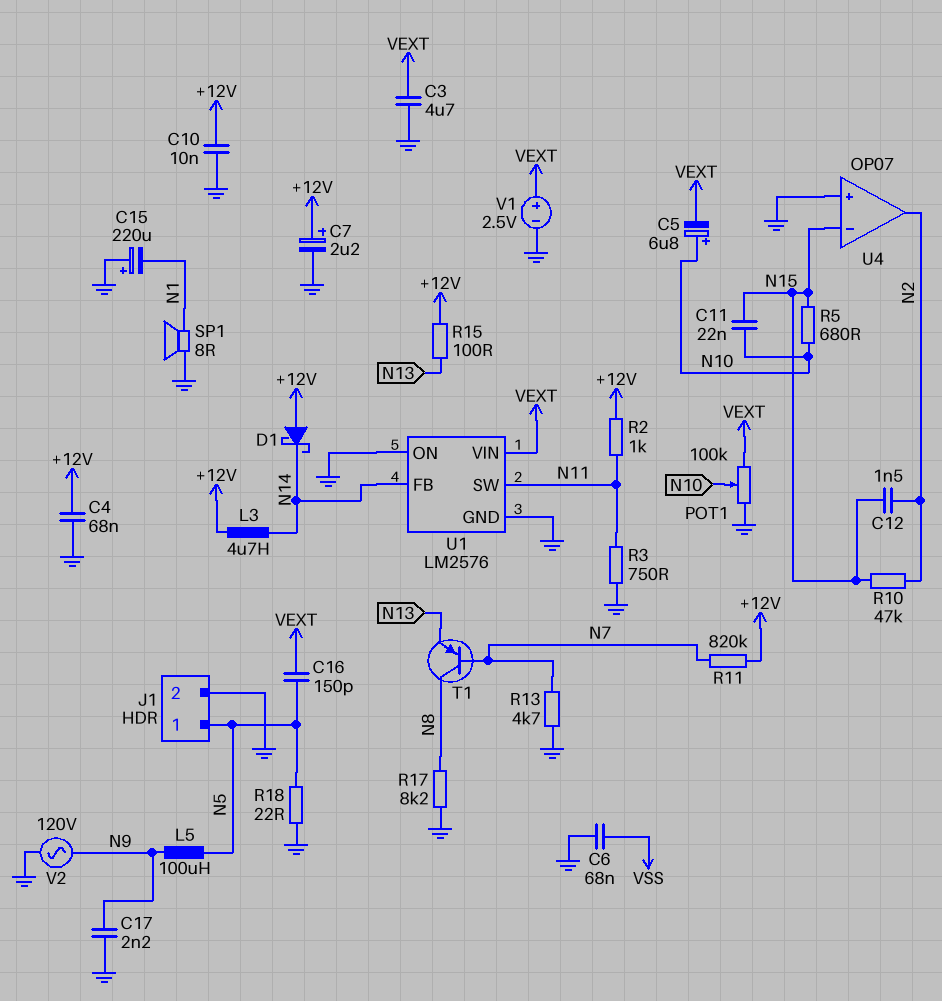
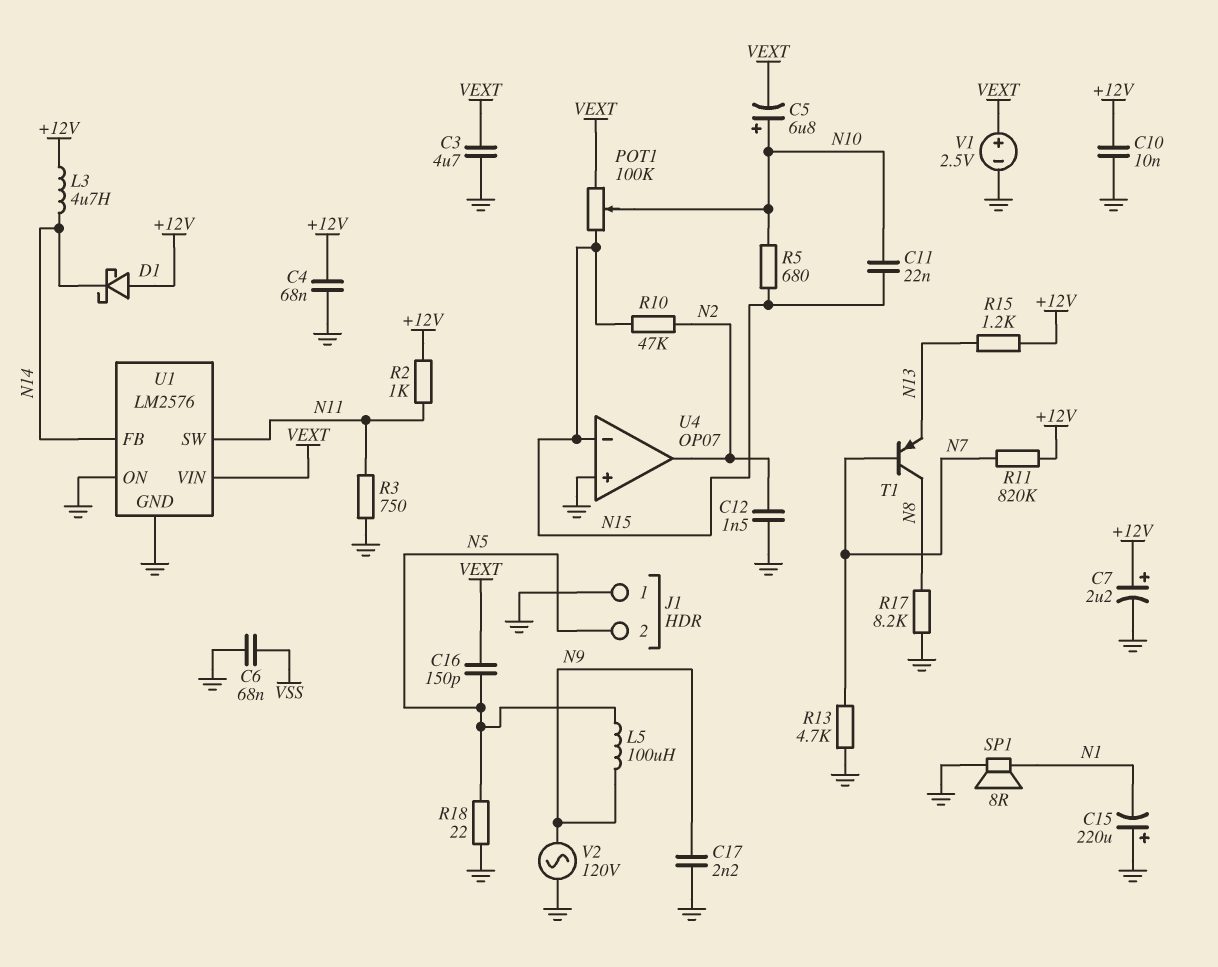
C12: 1.5nF (N2, N15) -> 1.5nF (GND, N2)
J1 pin 1: N5 -> GND
J1 pin 2: GND -> N5
POT1: 100k (GND, VEXT, wiper N10) -> 100k (N15, VEXT, wiper N10)
R15: 100 (+12V, N13) -> 1.2k (+12V, N13)

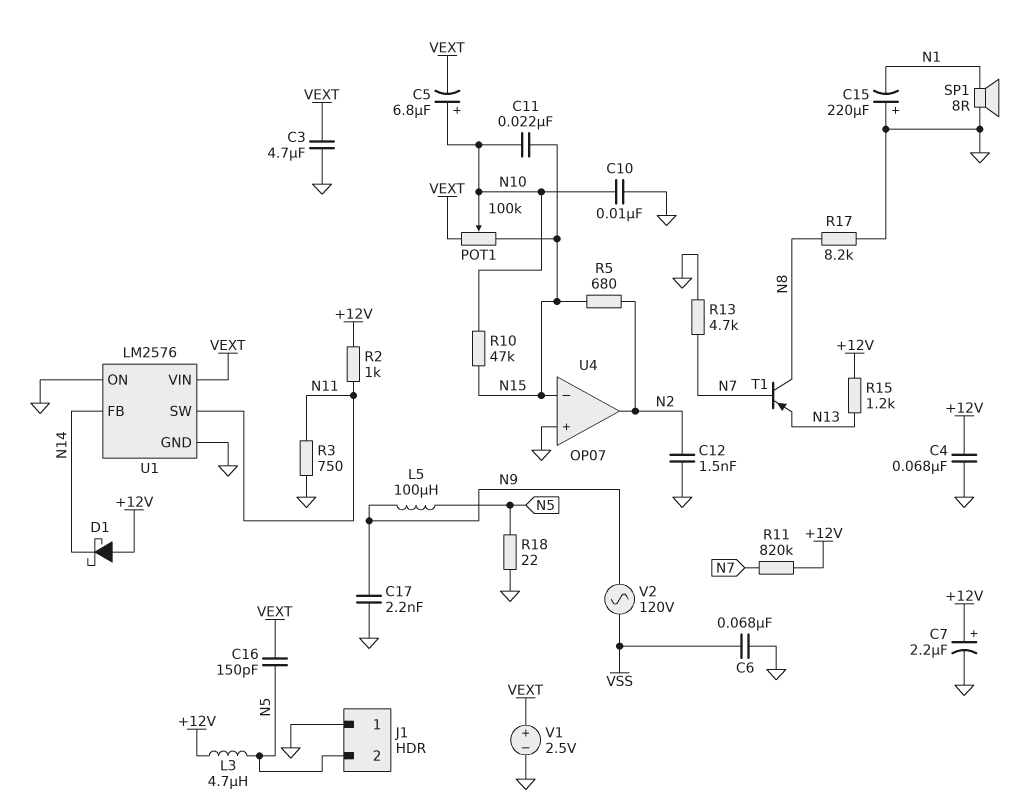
C10: 10nF (+12V, GND) -> 10nF (GND, N10)
L3: 4.7uH (+12V, N14) -> 4.7uH (+12V, N5)
R5: 680 (N10, N15) -> 680 (N2, N15)
R10: 47k (N2, N15) -> 47k (N10, N15)
V2: AC 120V (GND, N9) -> AC 120V (N9, VSS)

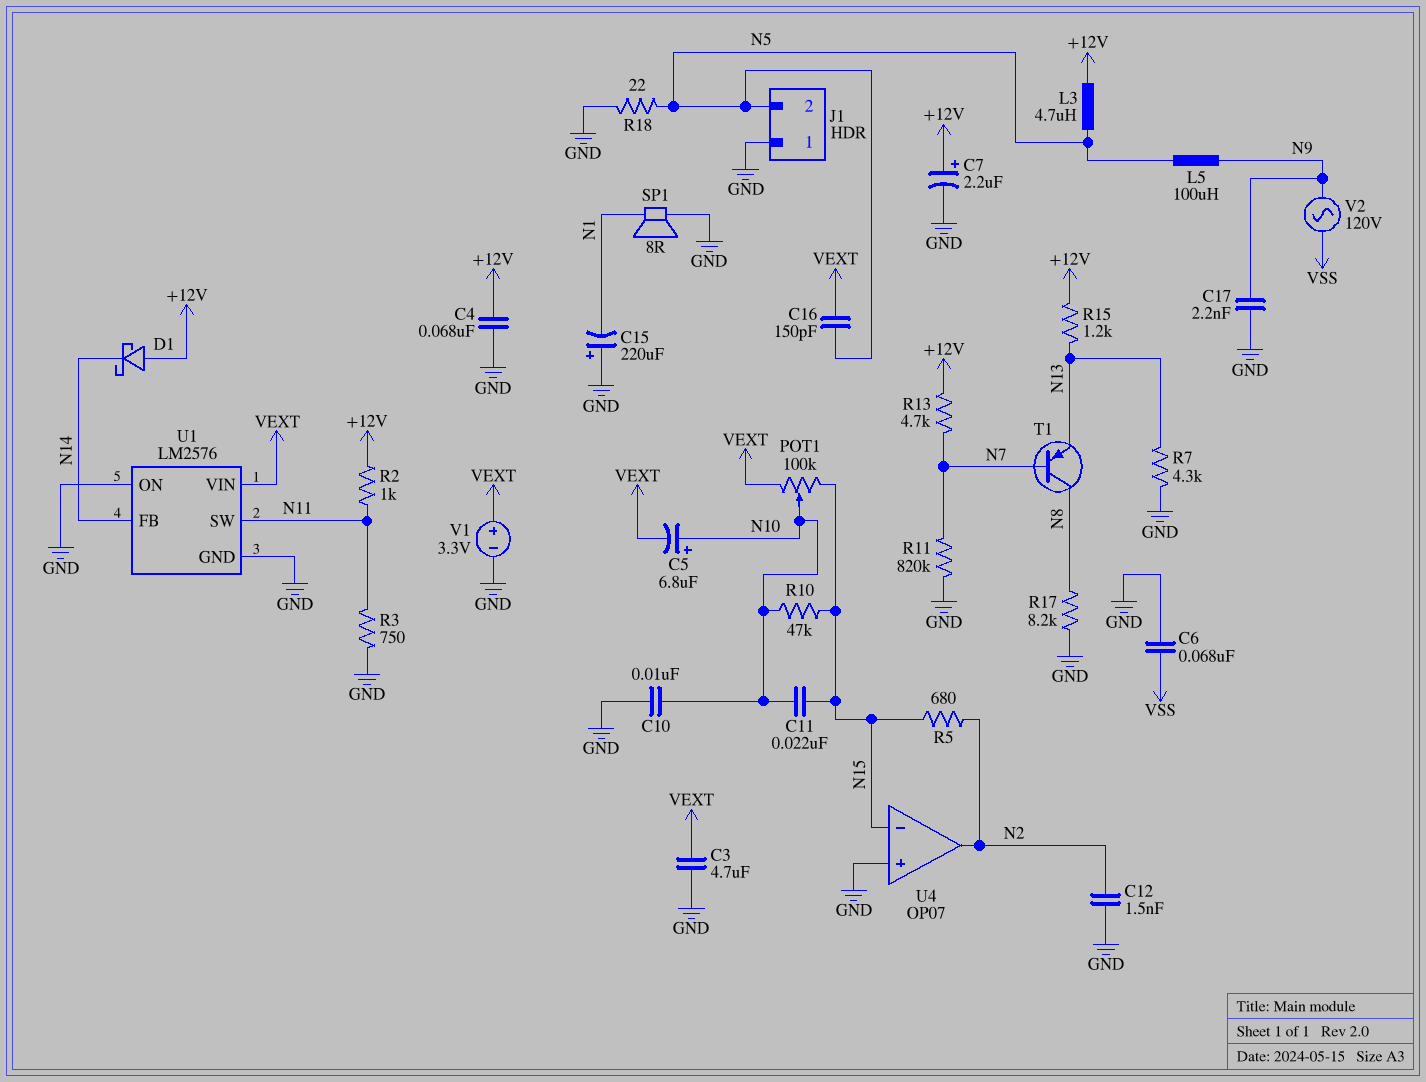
R7: none -> 4.3k (GND, N13)
R11: 820k (+12V, N7) -> 820k (GND, N7)
R13: 4.7k (GND, N7) -> 4.7k (+12V, N7)
V1: 2.5V (plus VEXT, minus GND) -> 3.3V (plus VEXT, minus GND)

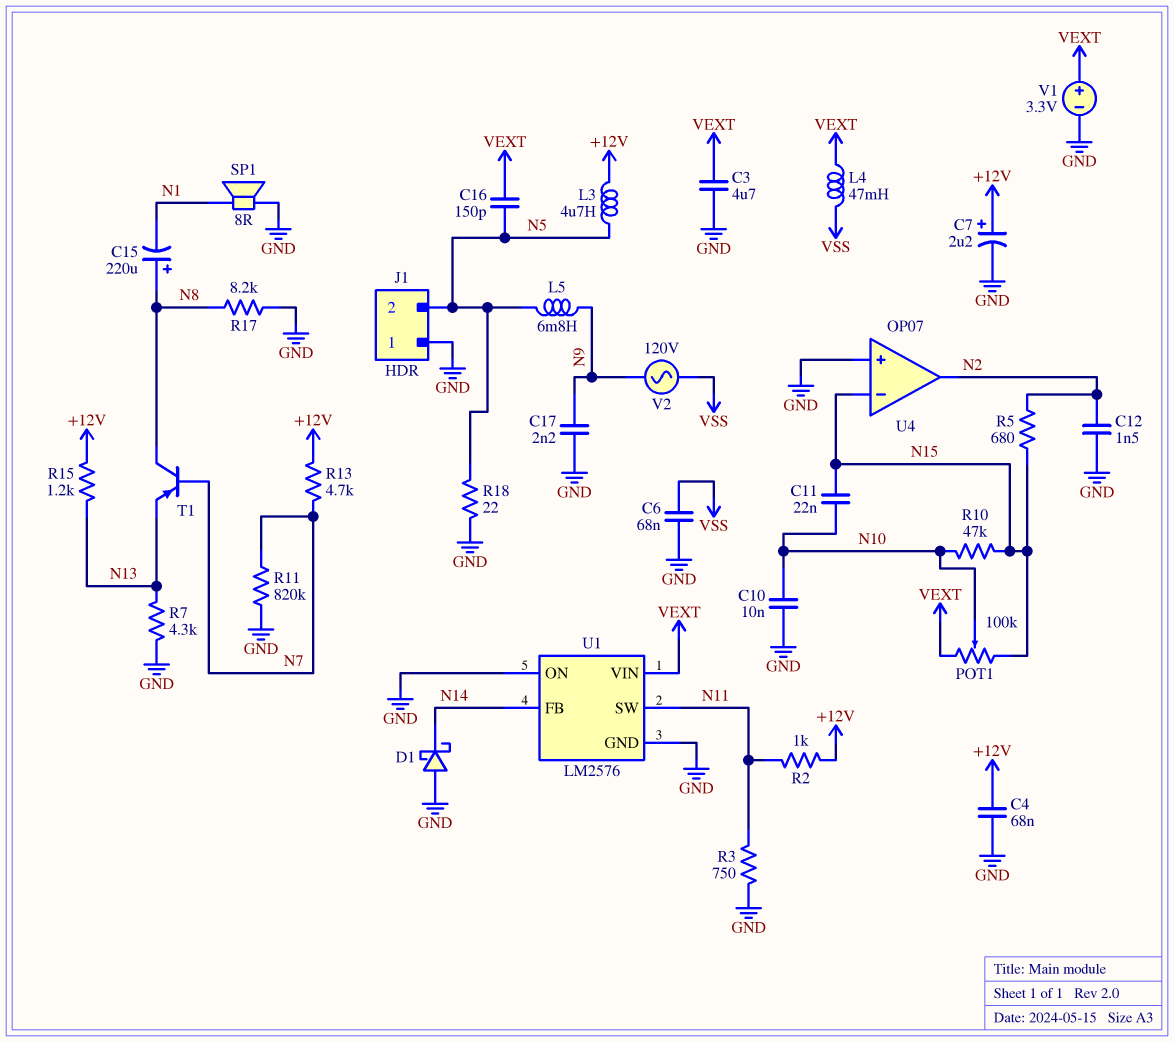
C5: 6.8uF (plus N10, minus VEXT) -> none
C15: 220uF (plus GND, minus N1) -> 220uF (plus N8, minus N1)
D1: schottky (A +12V, K N14) -> schottky (A GND, K N14)
L4: none -> 47mH (VEXT, VSS)
L5: 100uH (N5, N9) -> 6.8mH (N5, N9)

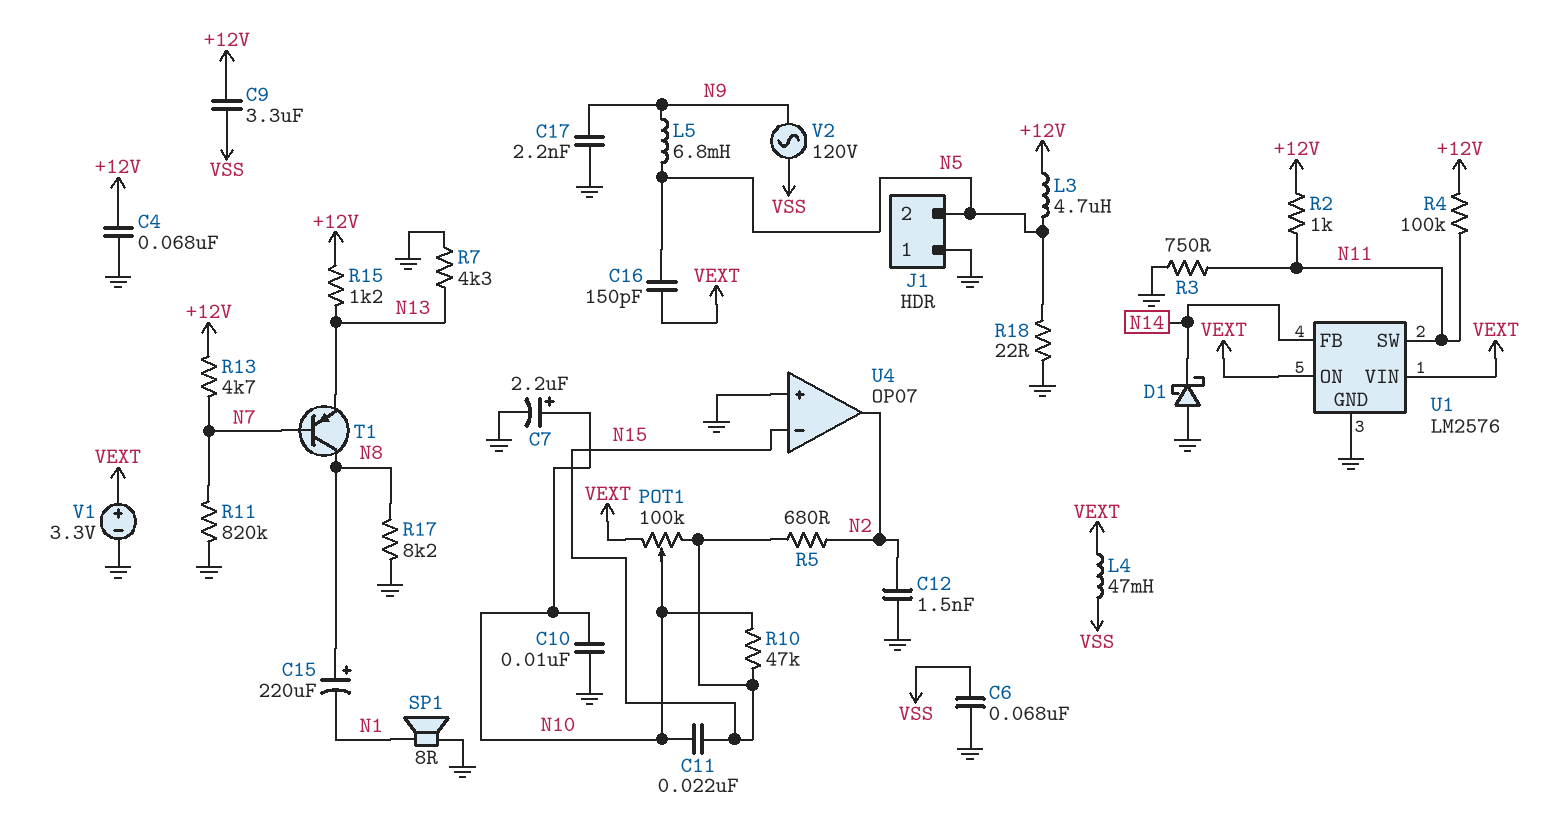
C3: 4.7uF (GND, VEXT) -> none
C7: 2.2uF (plus +12V, minus GND) -> 2.2uF (plus N10, minus GND)
C9: none -> 3.3uF (+12V, VSS)
R4: none -> 100k (+12V, N11)
U1 pin ON: GND -> VEXT

